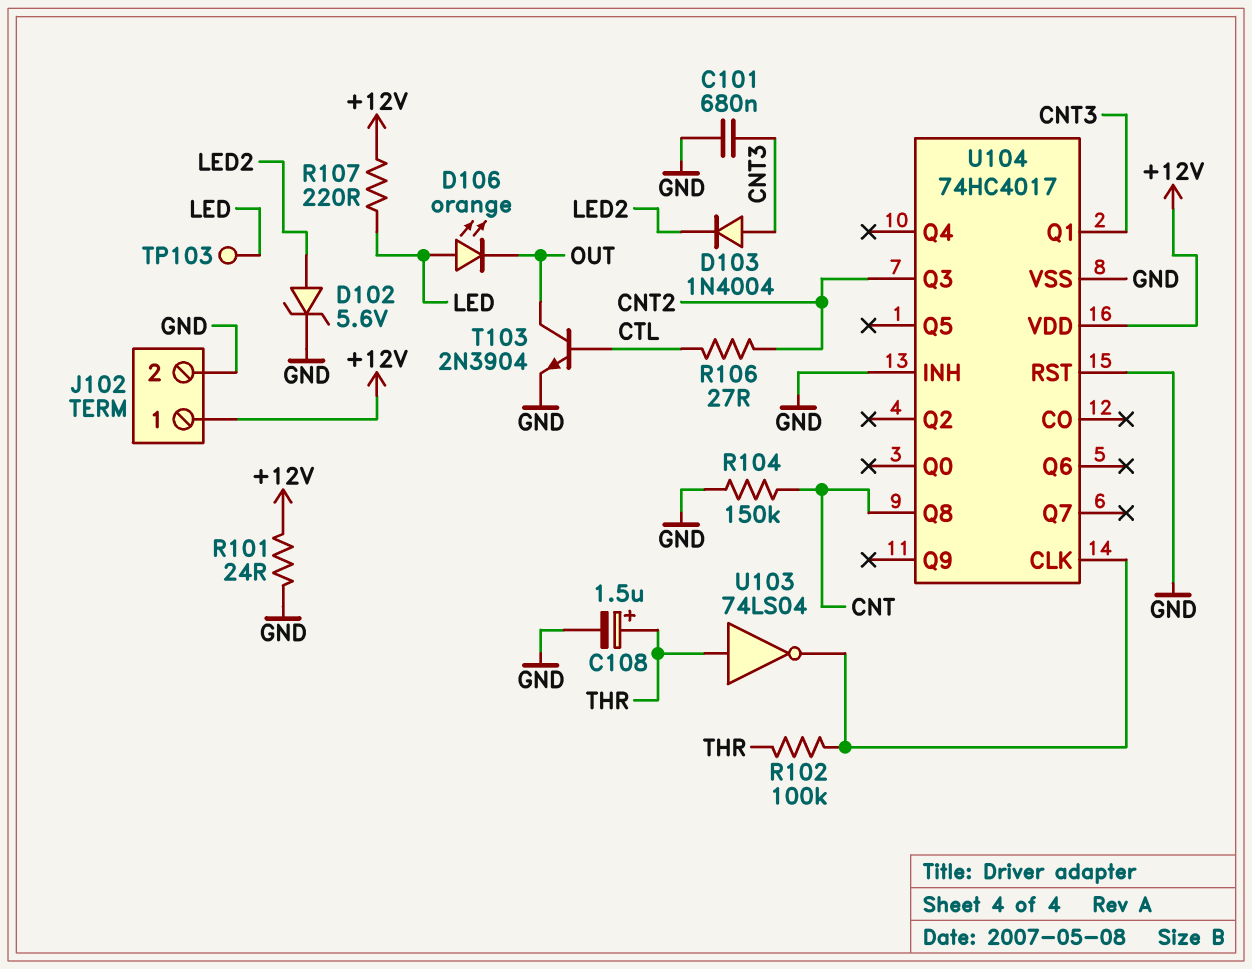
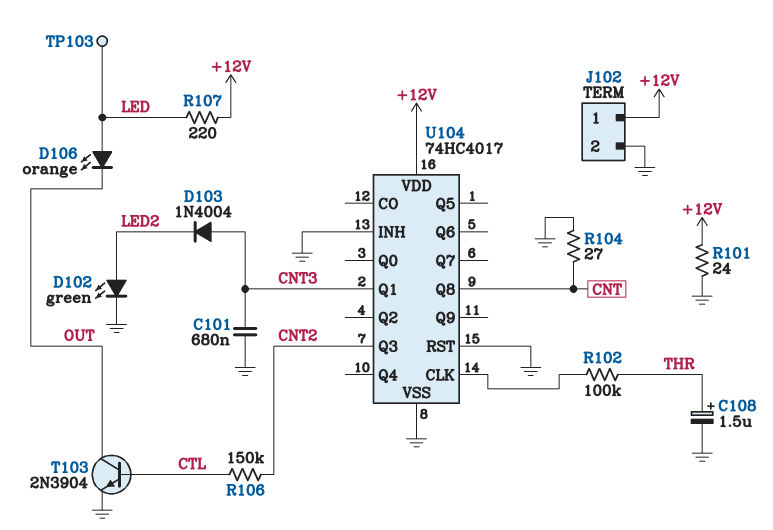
D102: zener 5.6V (A LED2, K GND) -> LED green (A LED2, K GND)
R104: 150k (CNT, GND) -> 27 (CNT, GND)
R106: 27 (CNT2, CTL) -> 150k (CNT2, CTL)
U103: NOT 74LS04 (in THR, out U104/CLK) -> none

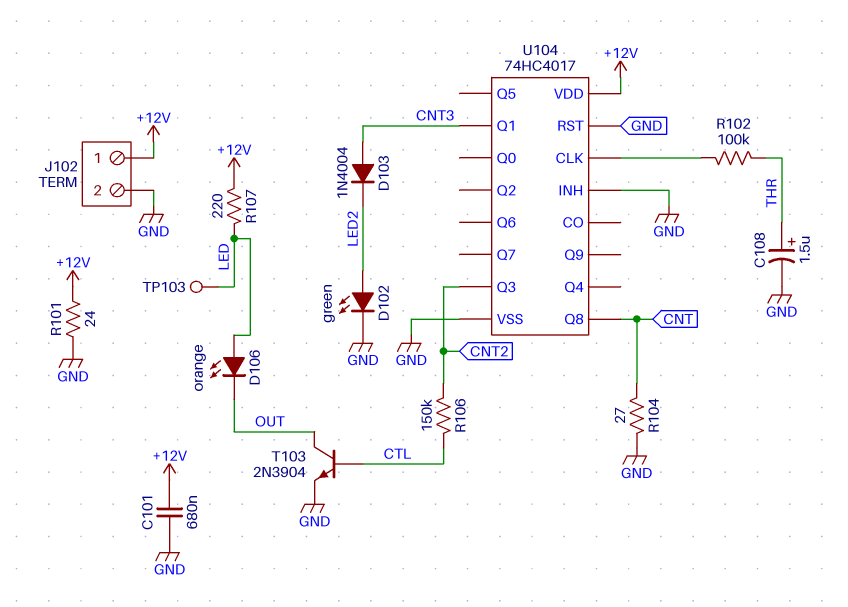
C101: 680nF (CNT3, GND) -> 680nF (+12V, GND)

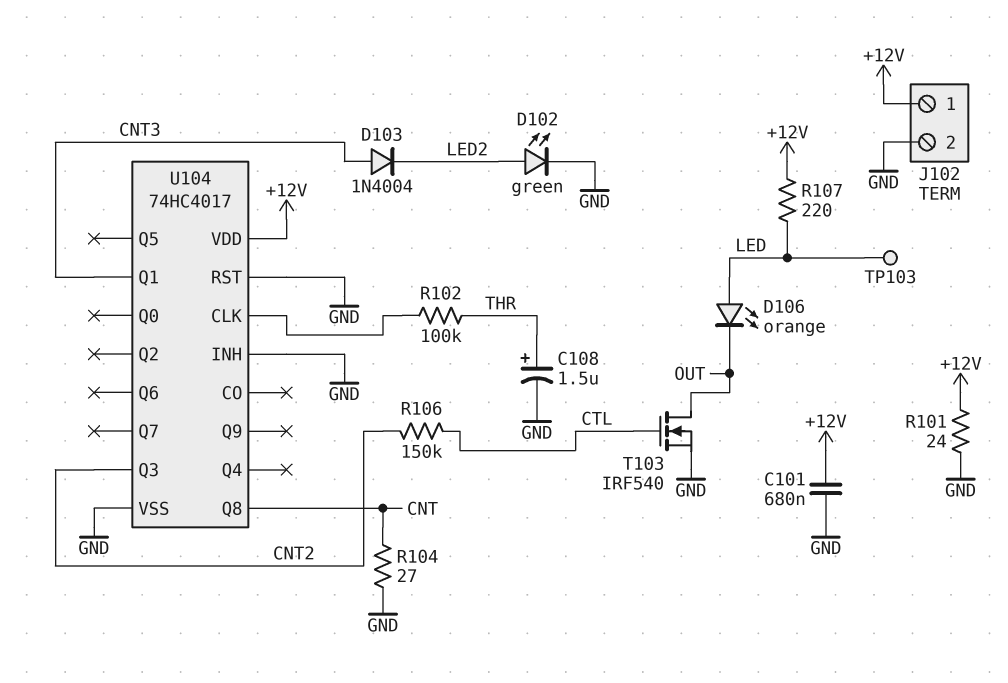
T103: NPN 2N3904 (B CTL, C OUT, E GND) -> NMOS IRF540 (G CTL, D OUT, S GND)

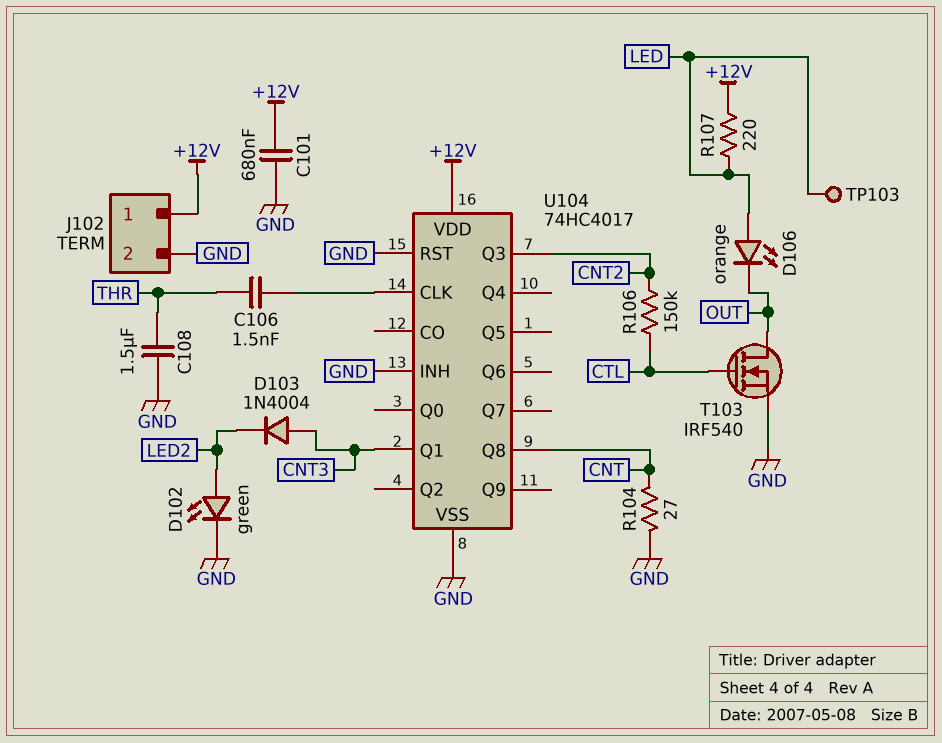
C106: none -> 1.5nF (THR, U104/CLK)
C108: 1.5uF (plus THR, minus GND) -> 1.5uF (GND, THR)
R101: 24 (+12V, GND) -> none
R102: 100k (THR, U104/CLK) -> none

